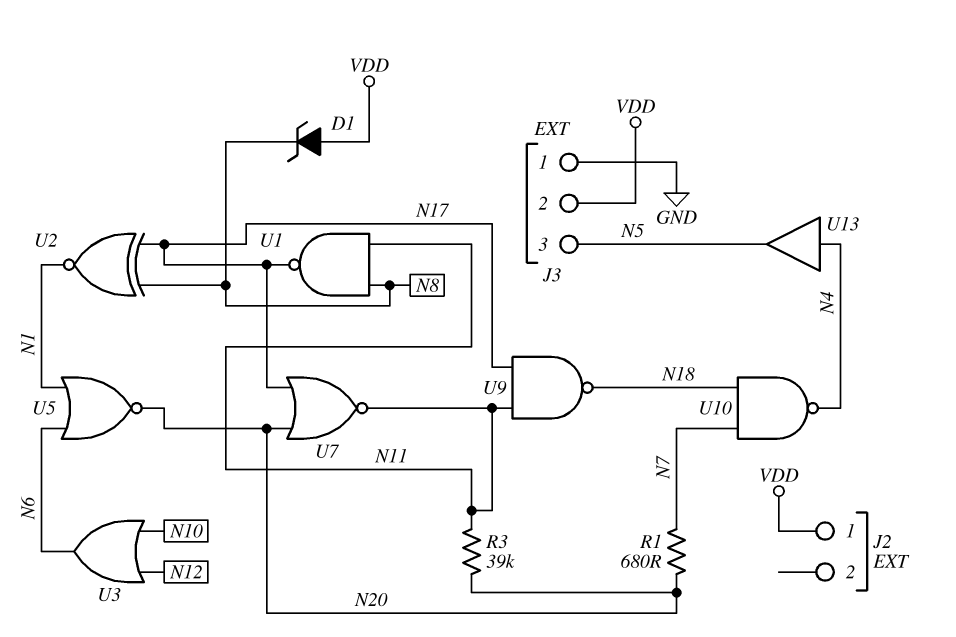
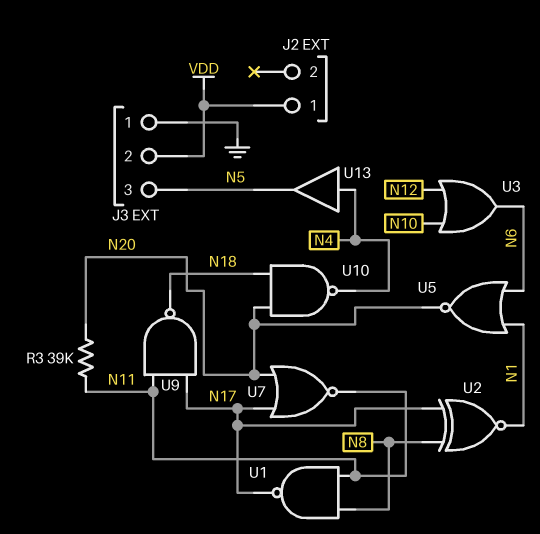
D1: zener (A VDD, K N8) -> none
R1: 680 (N7, N20) -> none
U10: NAND (in N7, in N18, out N4) -> NAND (in N18, in N20, out N4)

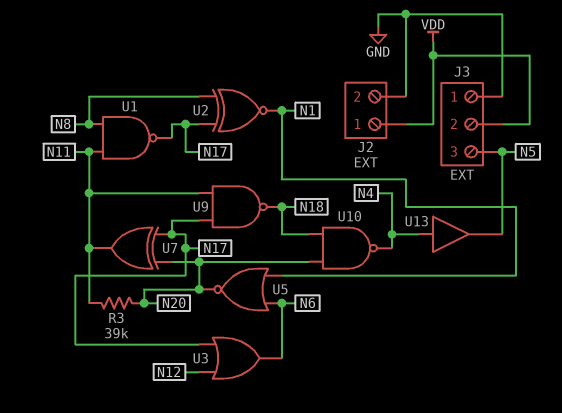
J2 pin 2: none -> GND
U3: OR (in N10, in N12, out N6) -> OR (in N12, in N17, out N6)
U7: NOR (in N17, in N20, out N11) -> XOR (in N17, in N20, out N11)

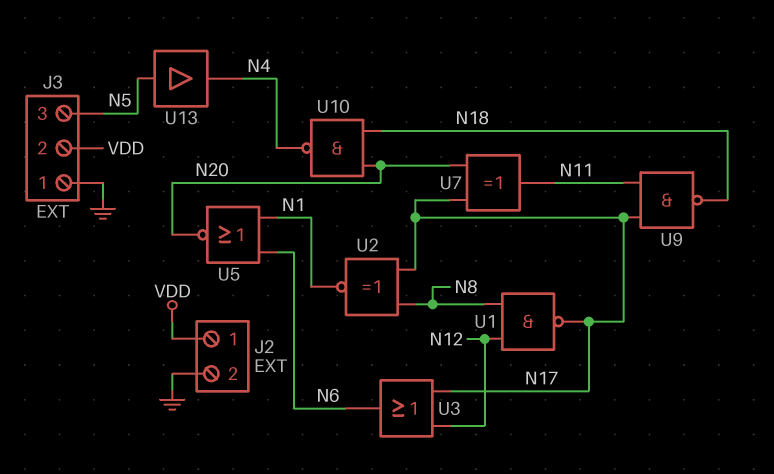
R3: 39k (N11, N20) -> none
U1: NAND (in N8, in N11, out N17) -> NAND (in N8, in N12, out N17)
U13: buffer (in N4, out N5) -> buffer (in N5, out N4)

